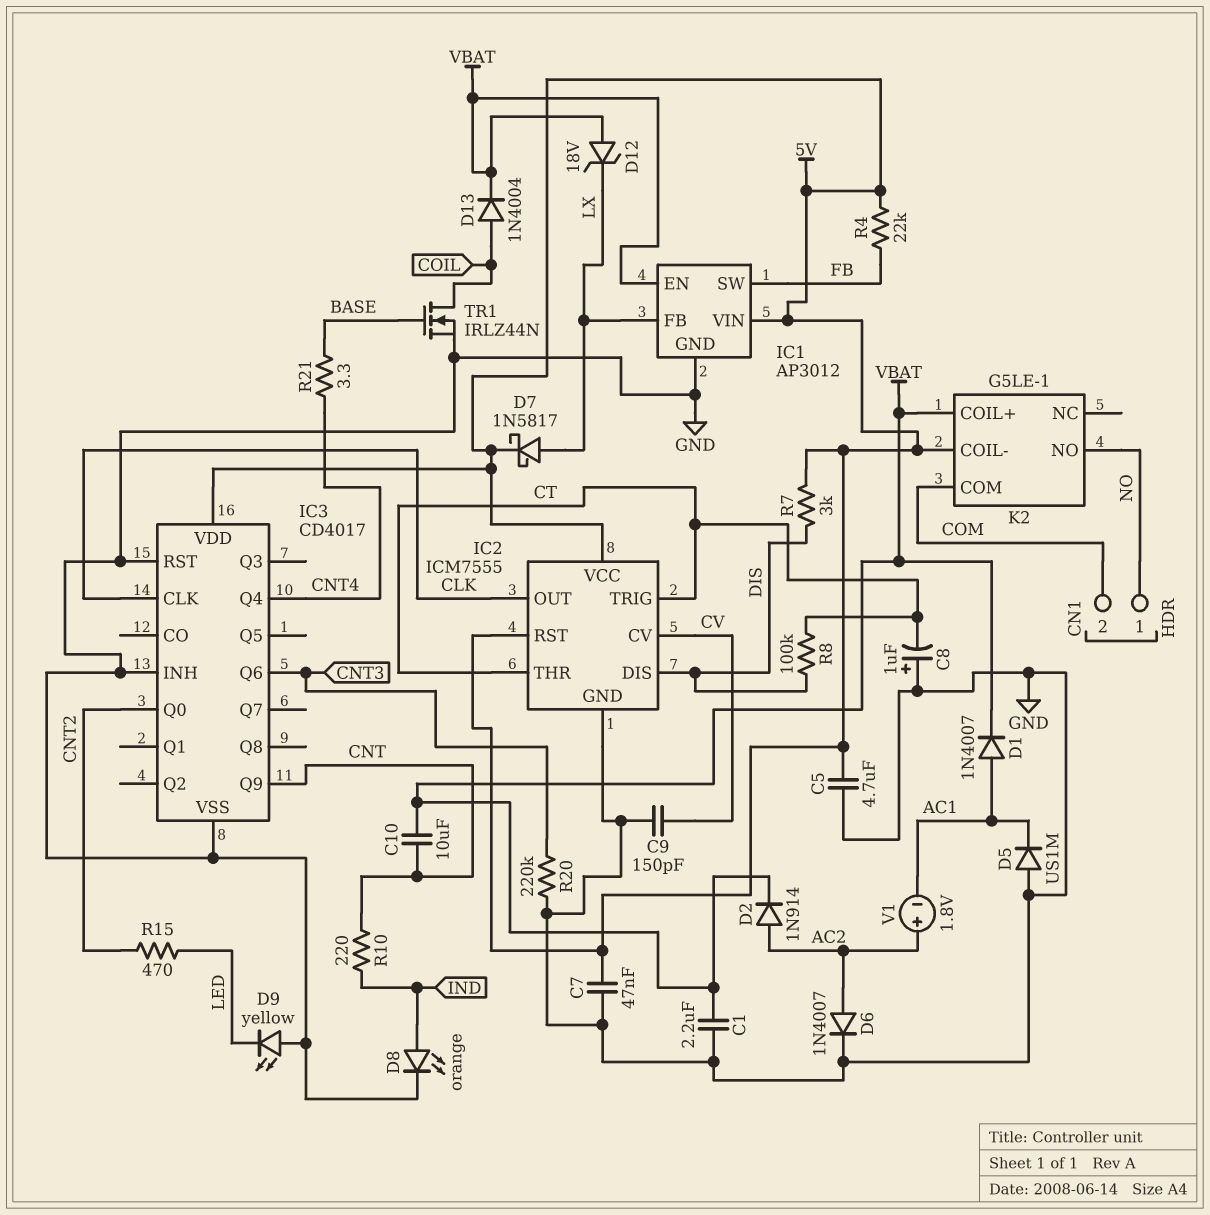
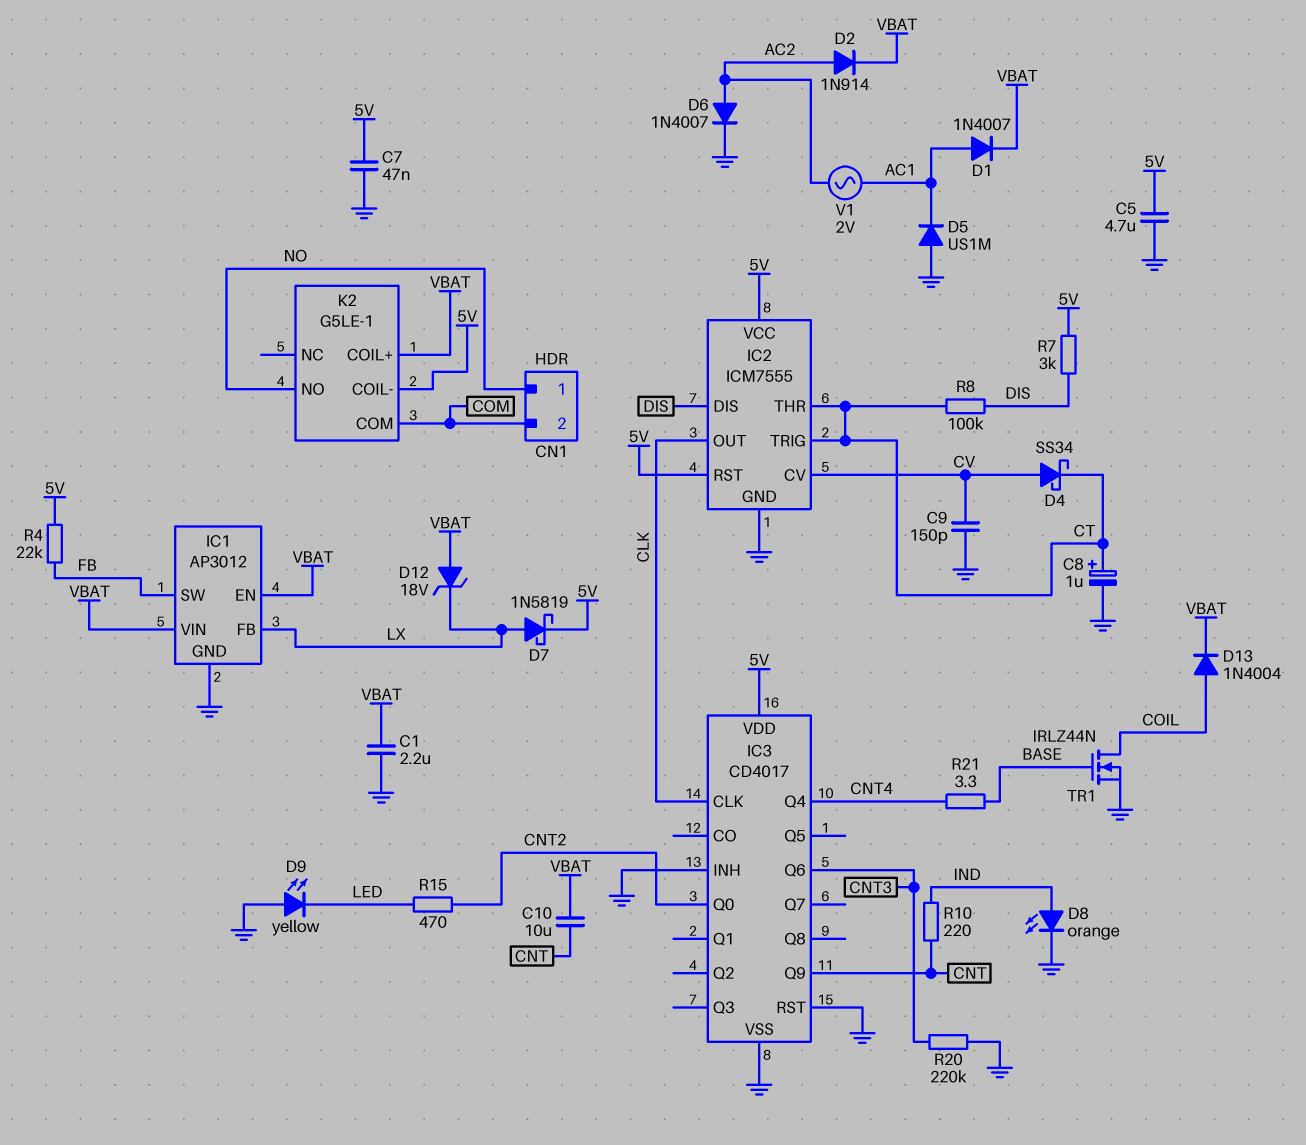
C8: 1uF (plus GND, minus CT) -> 1uF (plus CT, minus GND)
D4: none -> schottky SS34 (A CV, K CT)
D7: schottky 1N5817 (A LX, K 5V) -> schottky 1N5819 (A LX, K 5V)
IC1 pin VIN: 5V -> VBAT
V1: 1.8V (plus AC2, minus AC1) -> AC 2V (AC1, AC2)

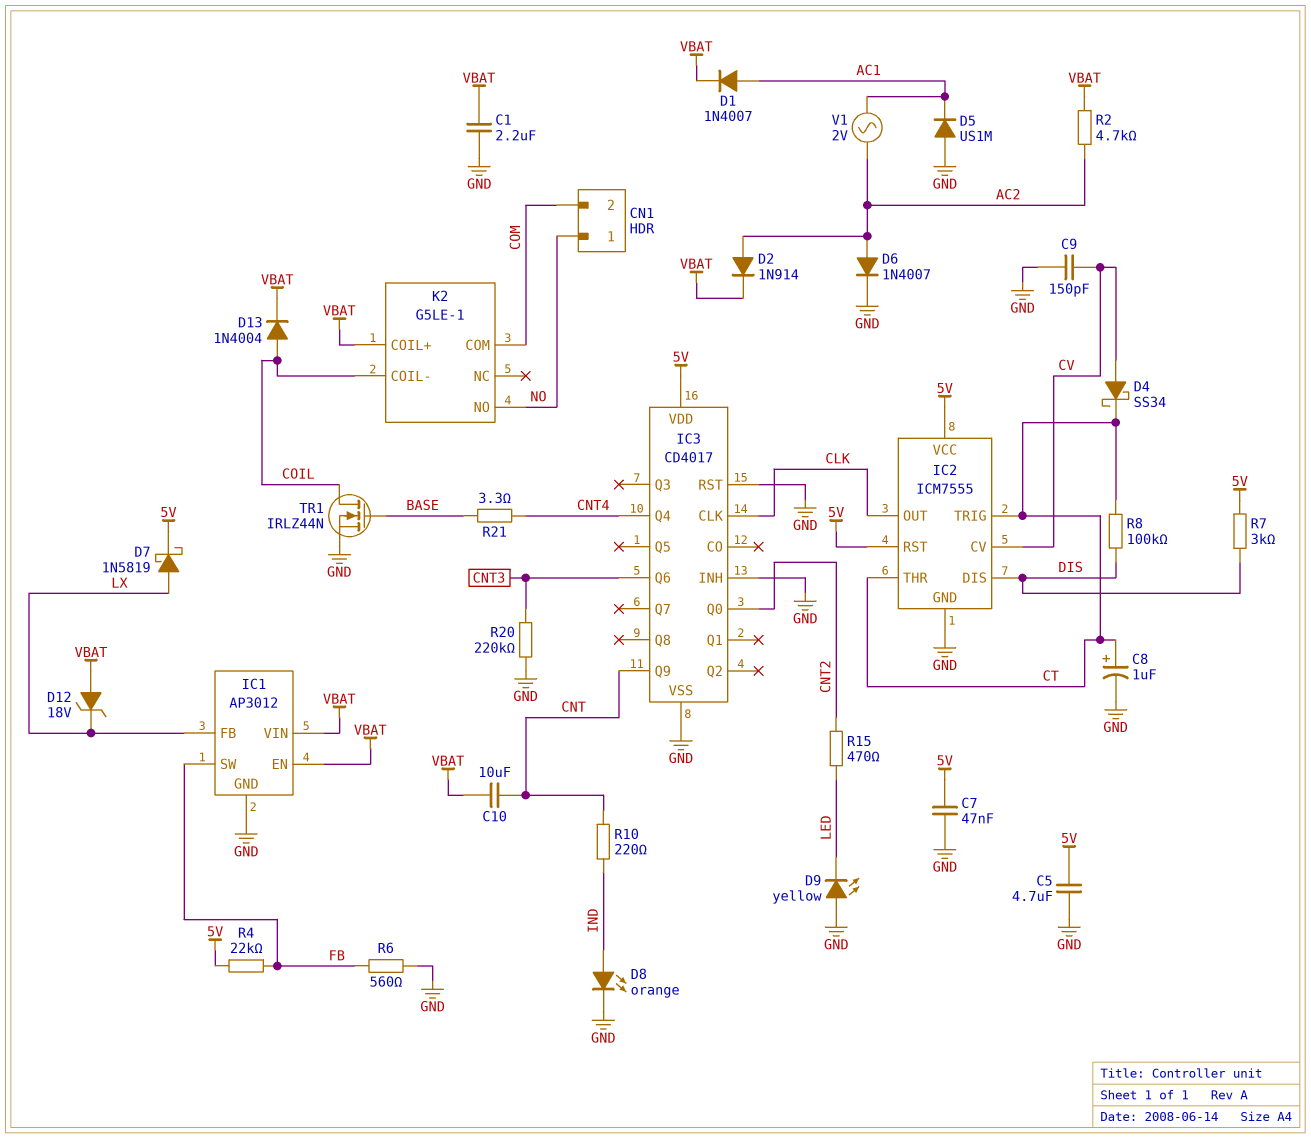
K2 pin COIL-: 5V -> COIL
R2: none -> 4.7k (AC2, VBAT)
R6: none -> 560 (FB, GND)

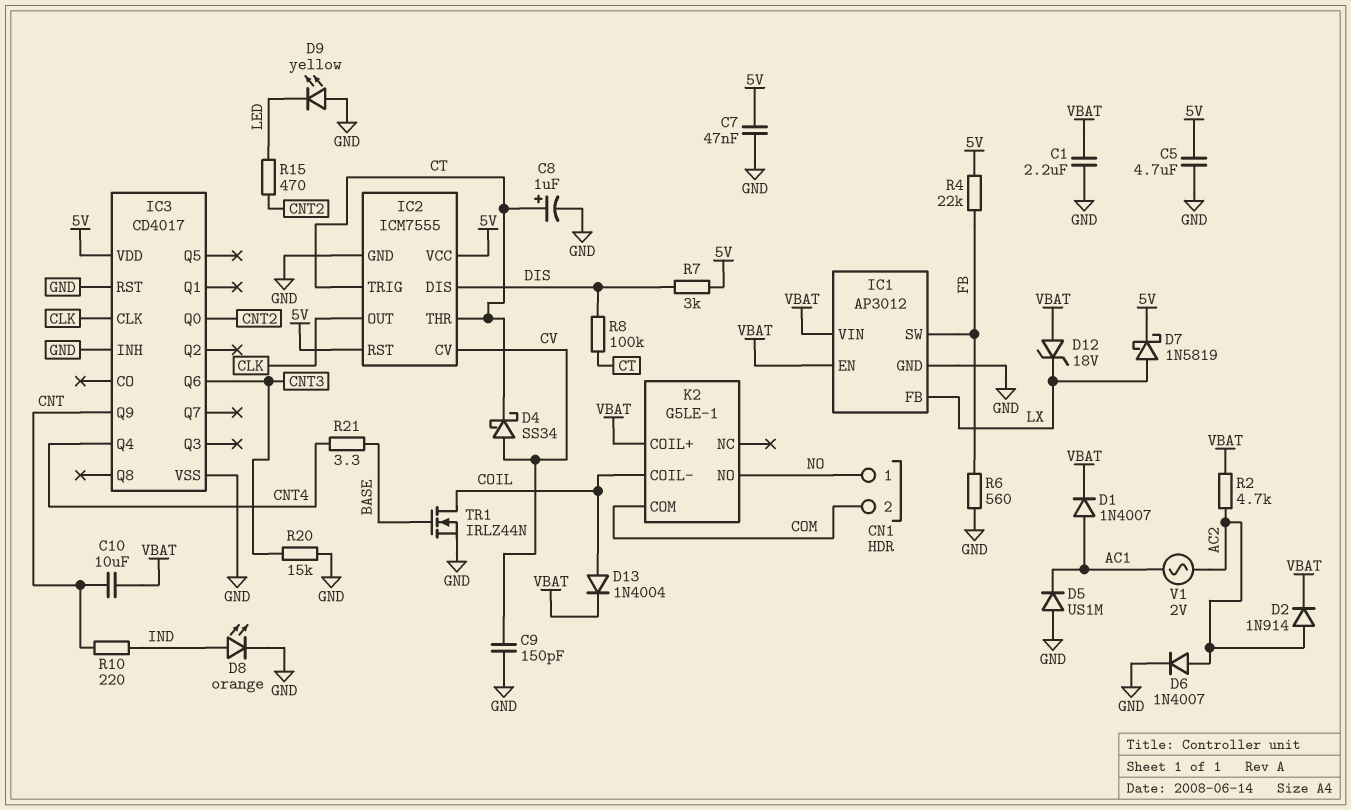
R20: 220k (CNT3, GND) -> 15k (CNT3, GND)

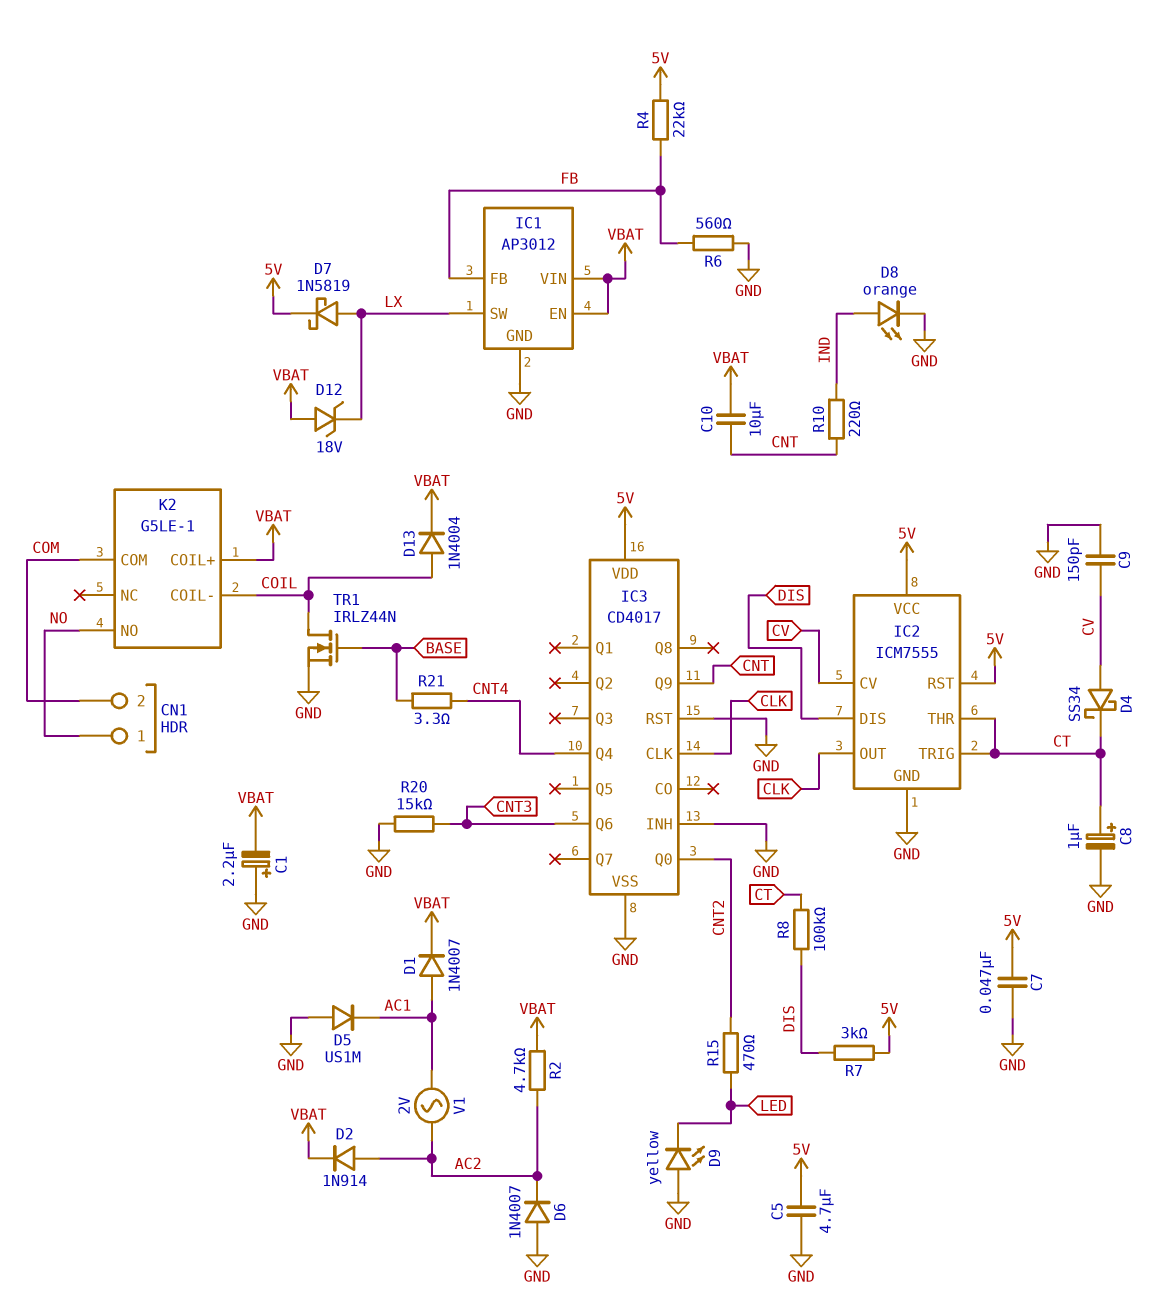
C1: 2.2uF (GND, VBAT) -> 2.2uF (plus GND, minus VBAT)
D6: diode 1N4007 (A AC2, K GND) -> diode 1N4007 (A GND, K AC2)
IC1 pin FB: LX -> FB
IC1 pin SW: FB -> LX

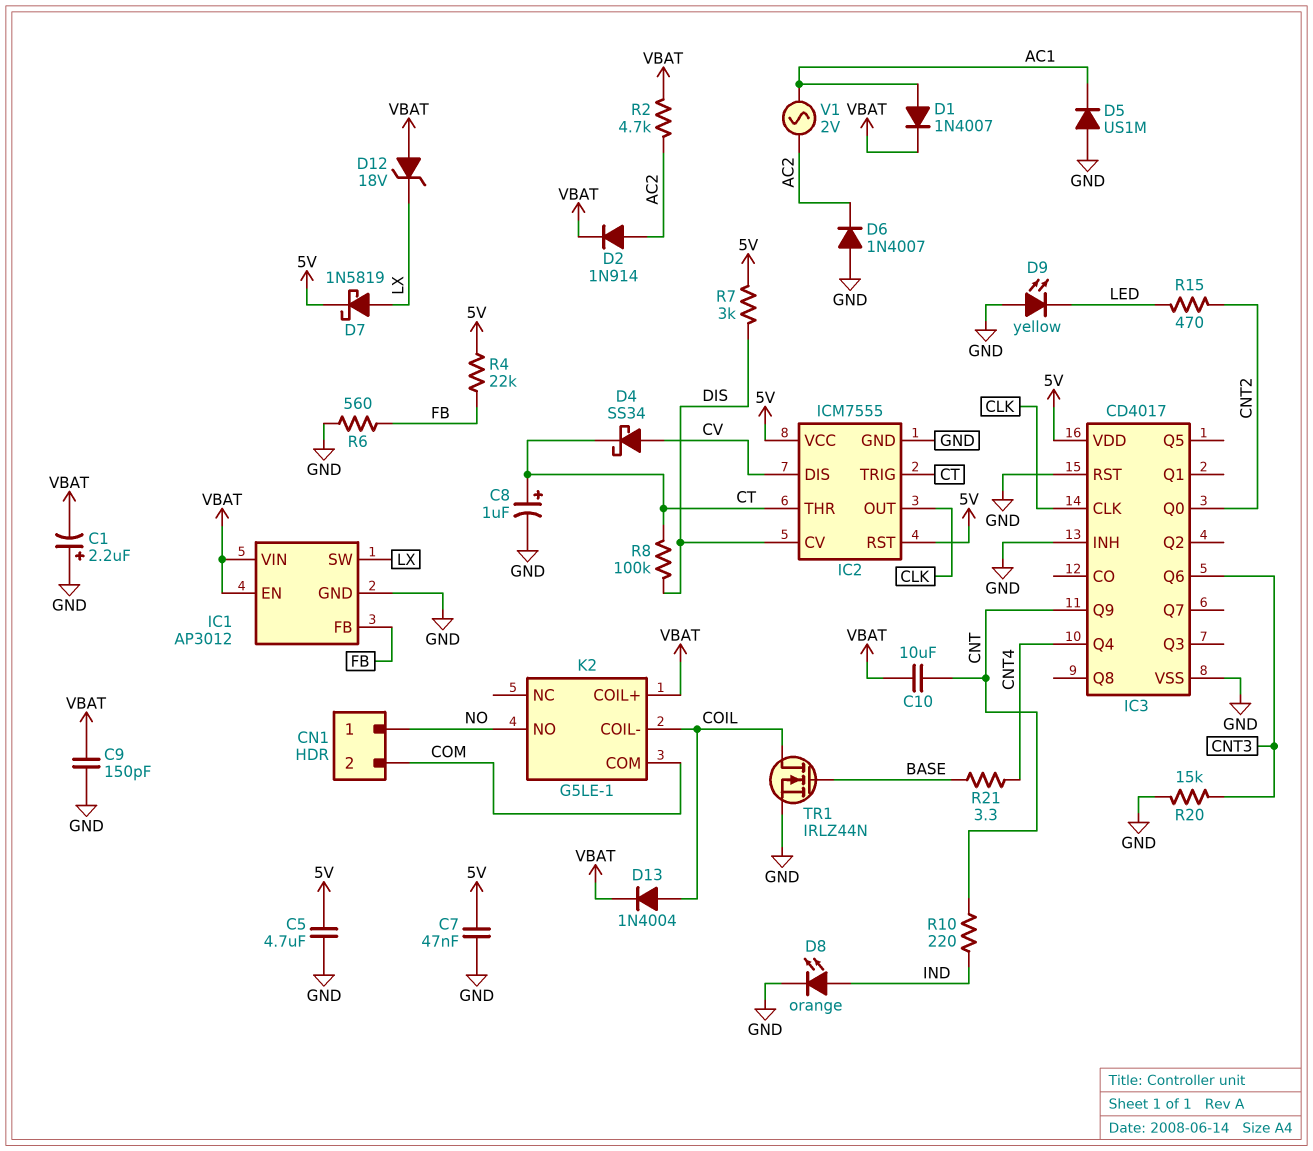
C9: 150pF (CV, GND) -> 150pF (GND, VBAT)
IC2 pin CV: CV -> DIS
IC2 pin DIS: DIS -> CV

